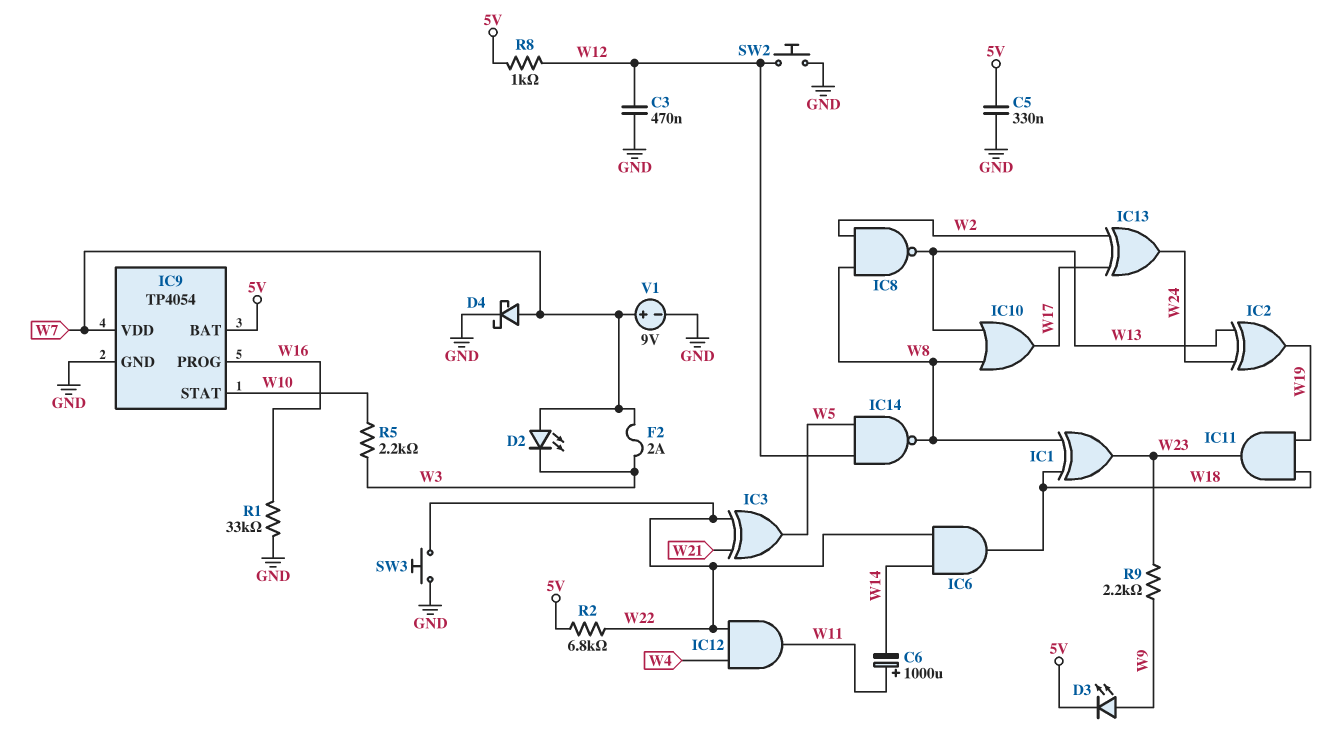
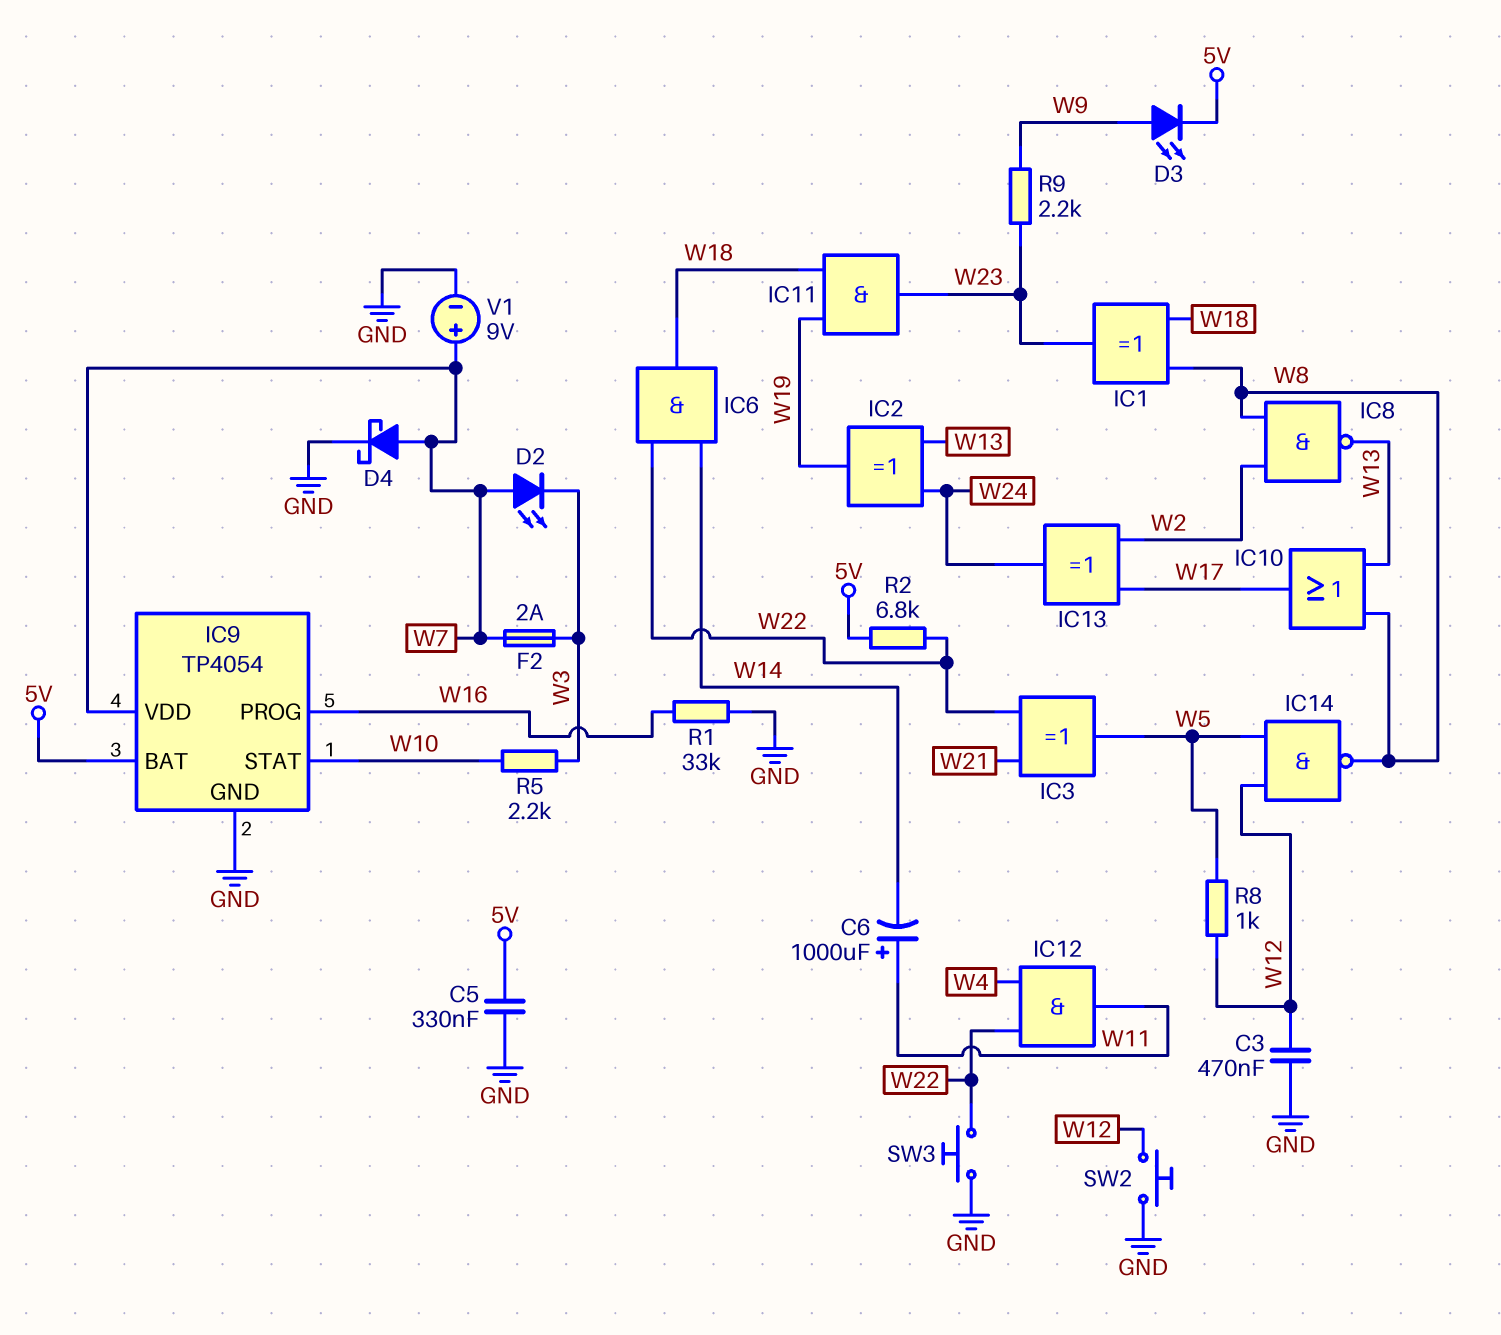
R8: 1k (5V, W12) -> 1k (W5, W12)

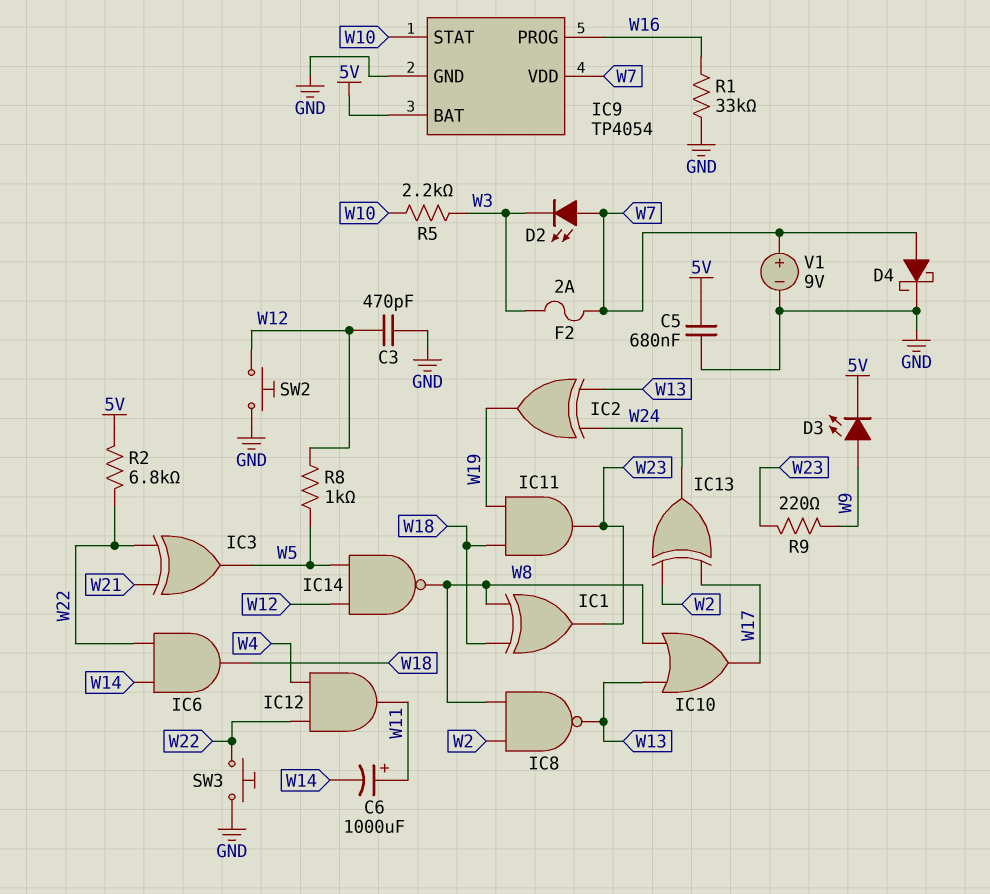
C3: 470nF (GND, W12) -> 470pF (GND, W12)
C5: 330nF (5V, GND) -> 680nF (5V, GND)
R9: 2.2k (W9, W23) -> 220 (W9, W23)

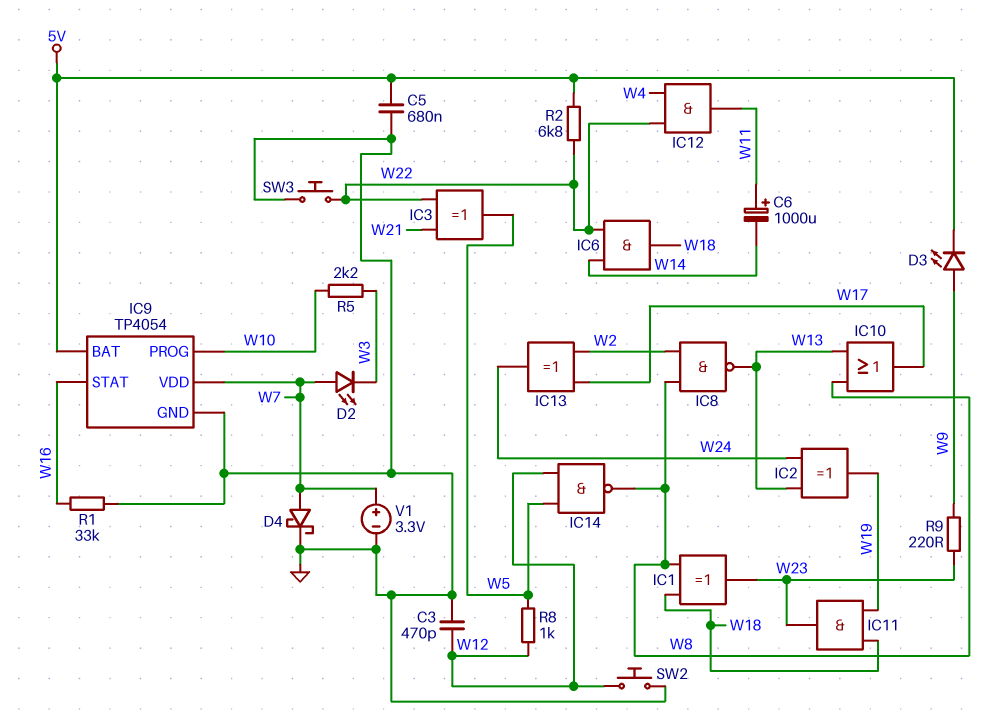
F2: 2A (W3, W7) -> none
IC9 pin PROG: W16 -> W10
IC9 pin STAT: W10 -> W16
V1: 9V (plus W7, minus GND) -> 3.3V (plus W7, minus GND)

